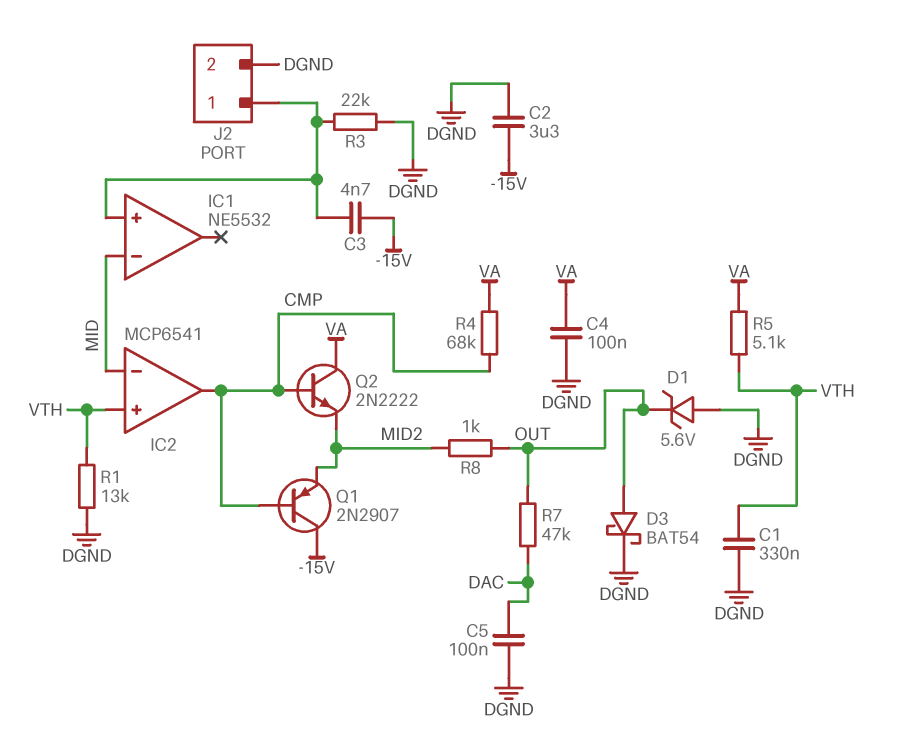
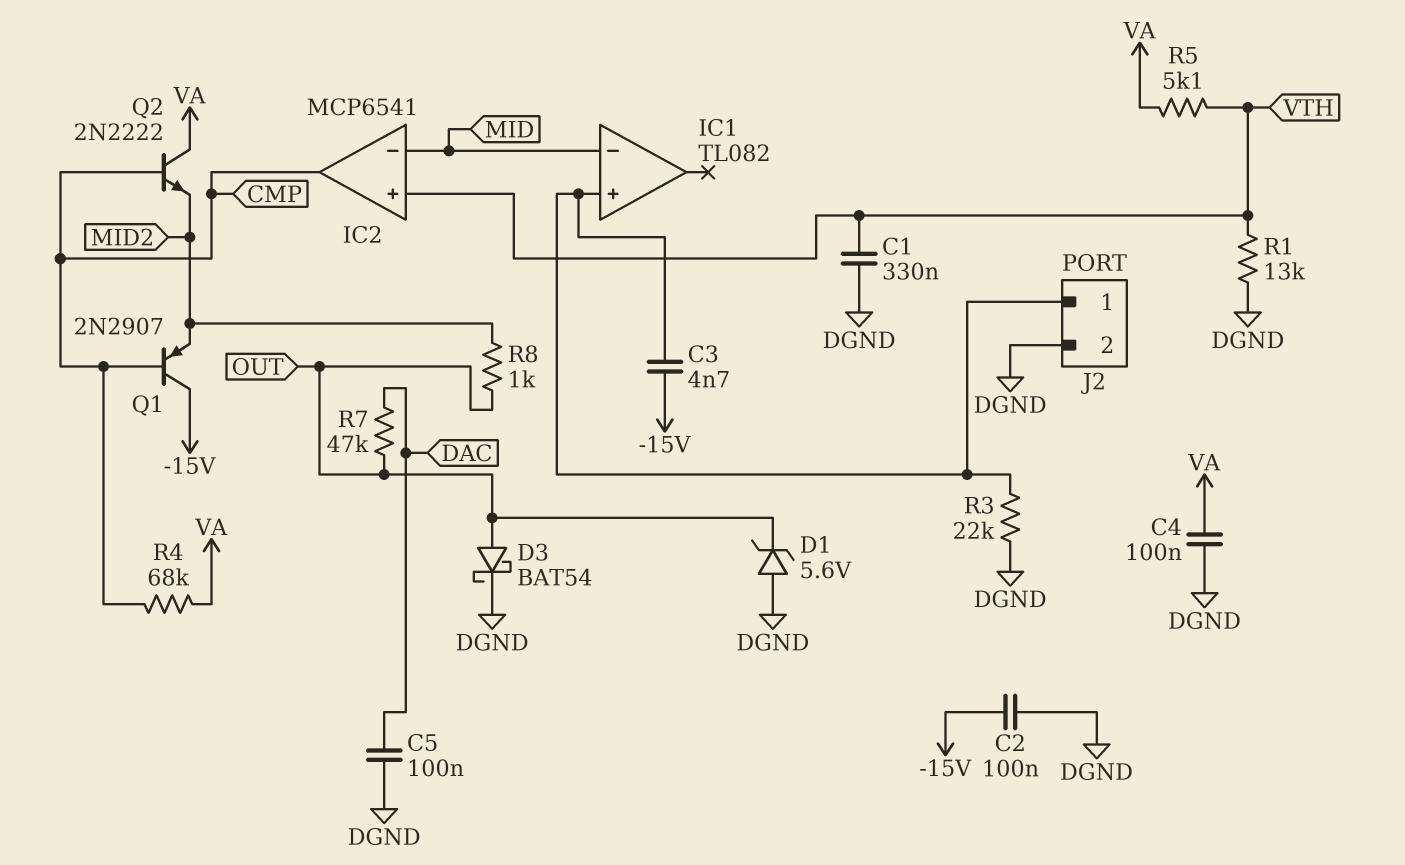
C2: 3.3uF (-15V, DGND) -> 100nF (-15V, DGND)
IC1: NE5532 -> TL082

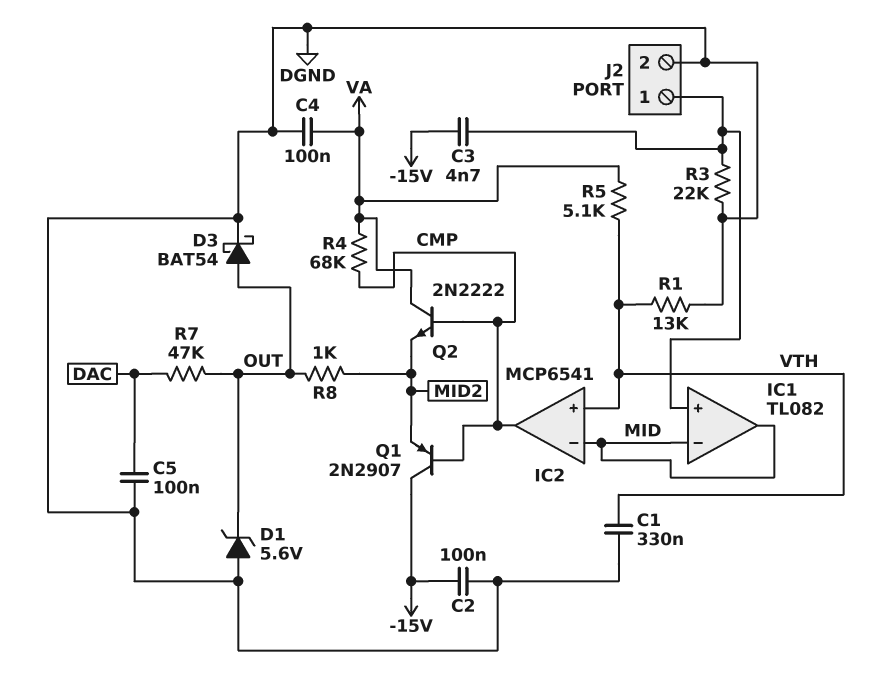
IC1 pin out: none -> MID

